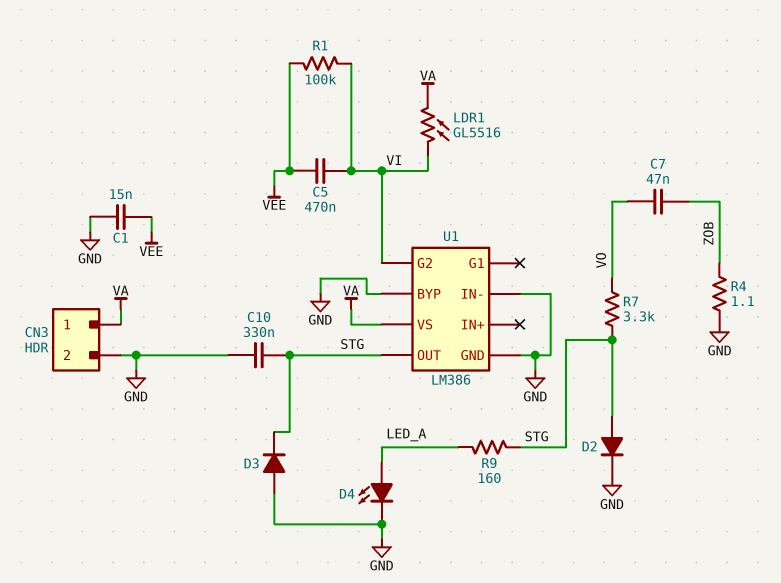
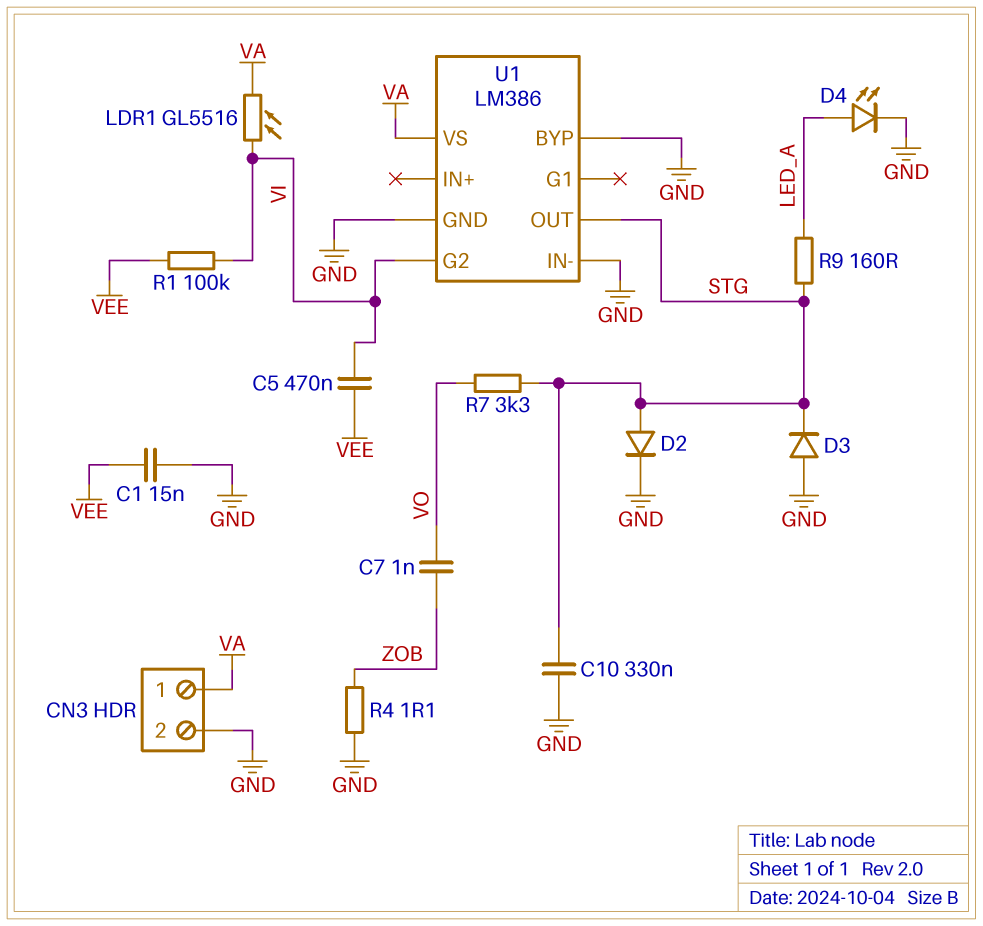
C7: 47nF (VO, ZOB) -> 1nF (VO, ZOB)

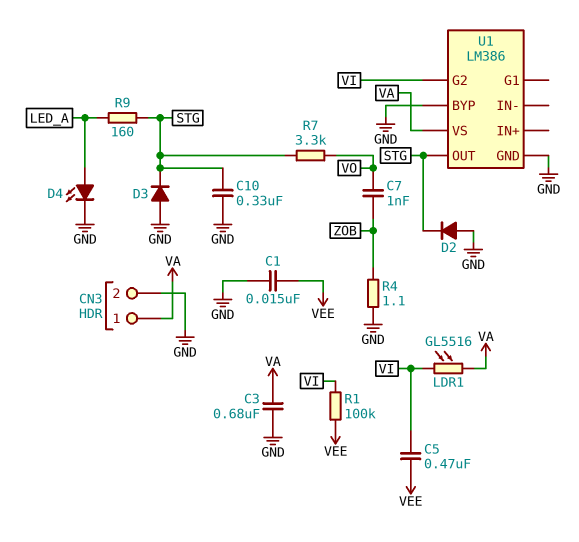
C3: none -> 680nF (GND, VA)
D2: diode (A STG, K GND) -> diode (A GND, K STG)
U1 pin IN-: GND -> none

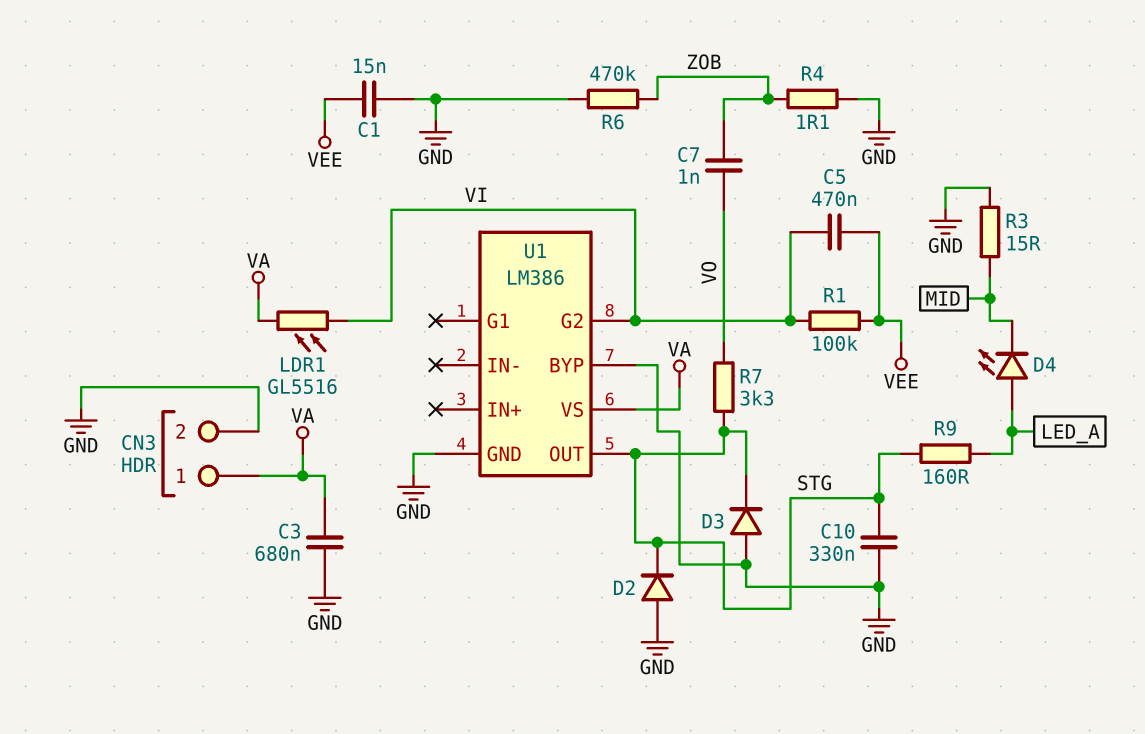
D4: LED (A LED_A, K GND) -> LED (A LED_A, K MID)
R3: none -> 15 (GND, MID)
R6: none -> 470k (GND, ZOB)

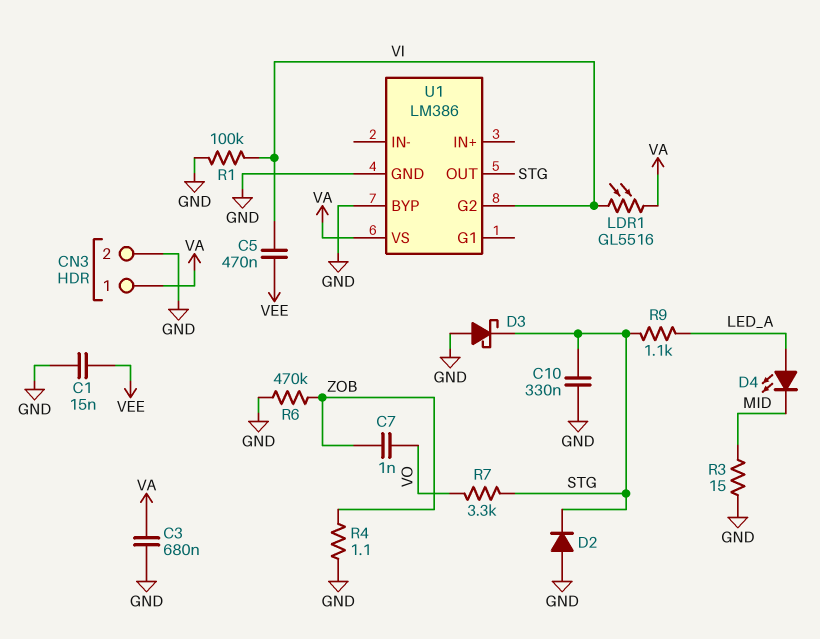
D3: diode (A GND, K STG) -> schottky (A GND, K STG)
R1: 100k (VEE, VI) -> 100k (GND, VI)
R9: 160 (LED_A, STG) -> 1.1k (LED_A, STG)

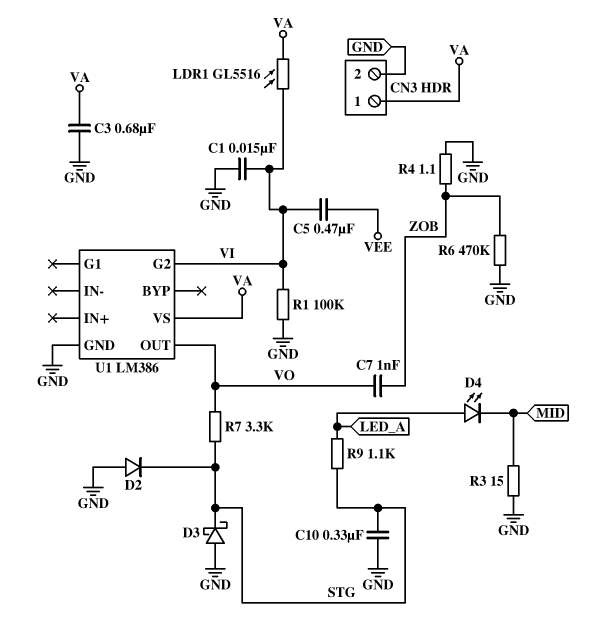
C1: 15nF (GND, VEE) -> 15nF (GND, VI)
U1 pin BYP: GND -> none
U1 pin OUT: STG -> VO

